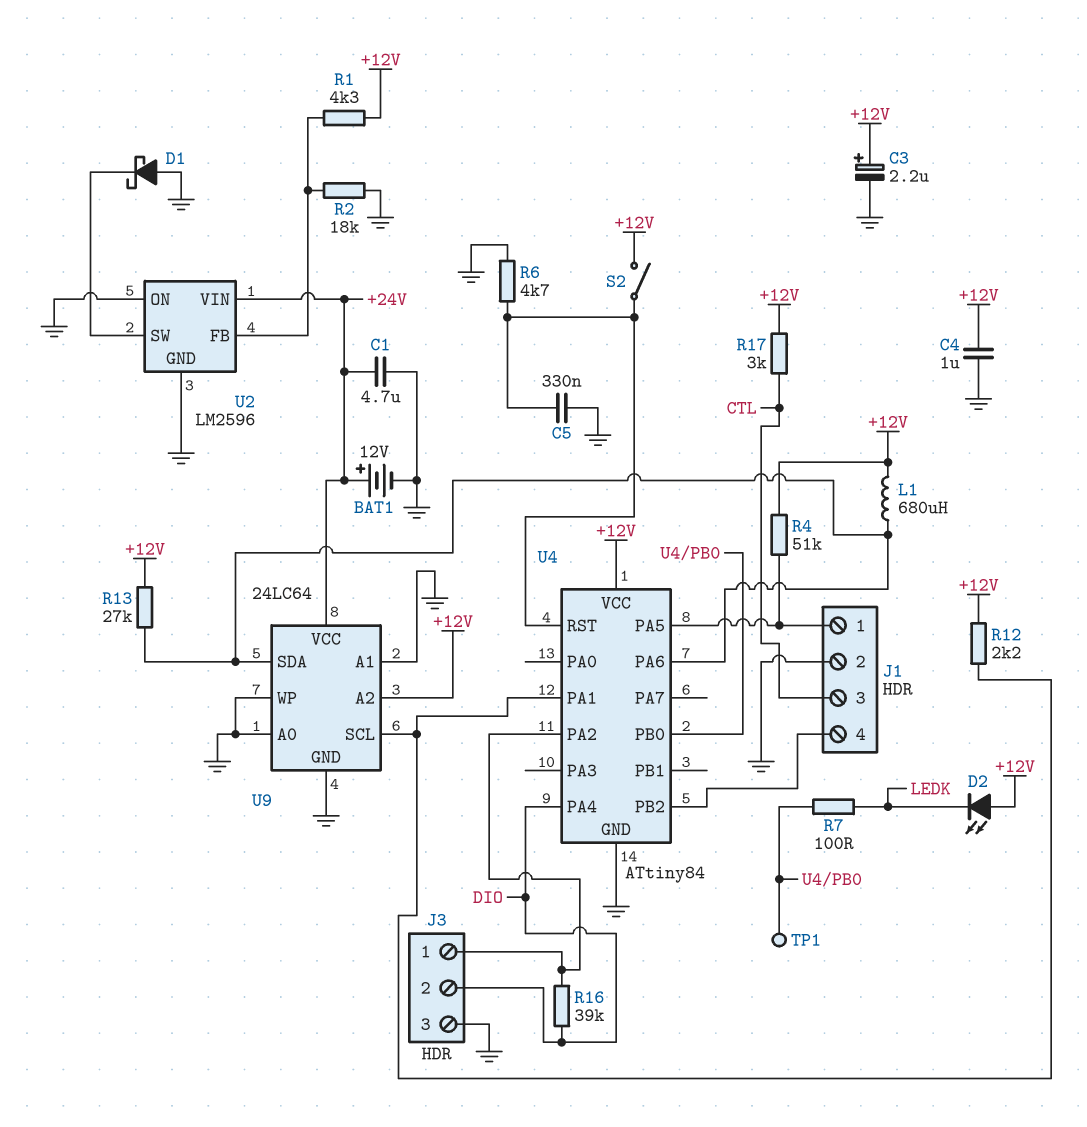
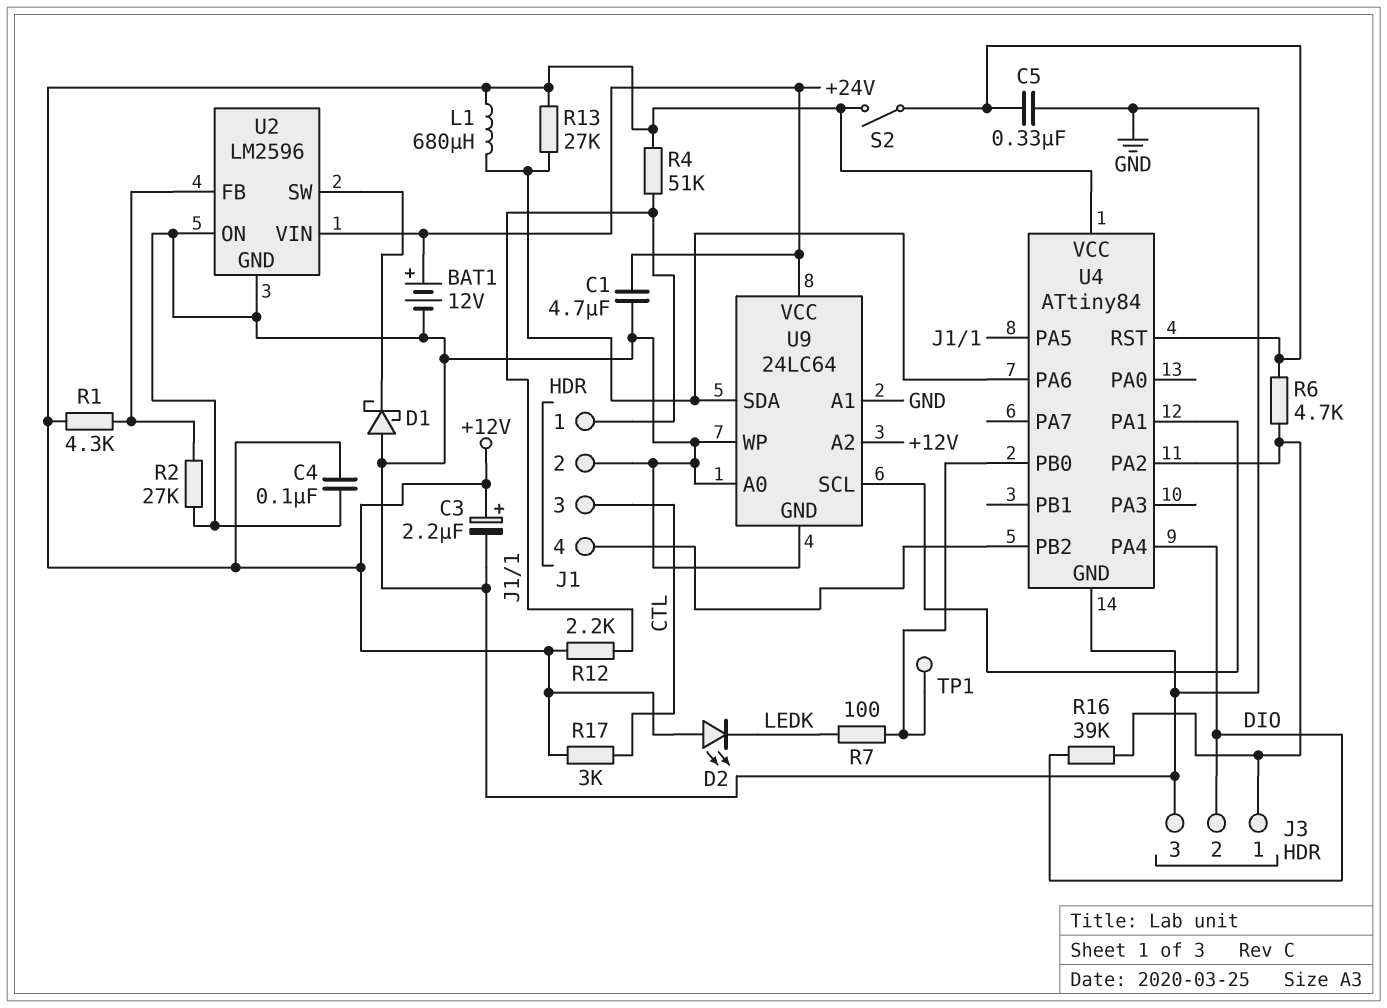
C4: 1uF (+12V, GND) -> 100nF (+12V, GND)
R2: 18k (GND, U2/FB) -> 27k (GND, U2/FB)
R6: 4.7k (GND, U4/RST) -> 4.7k (J3/1, U4/RST)
R12: 2.2k (+12V, U4/PA1) -> 2.2k (+12V, J1/1)

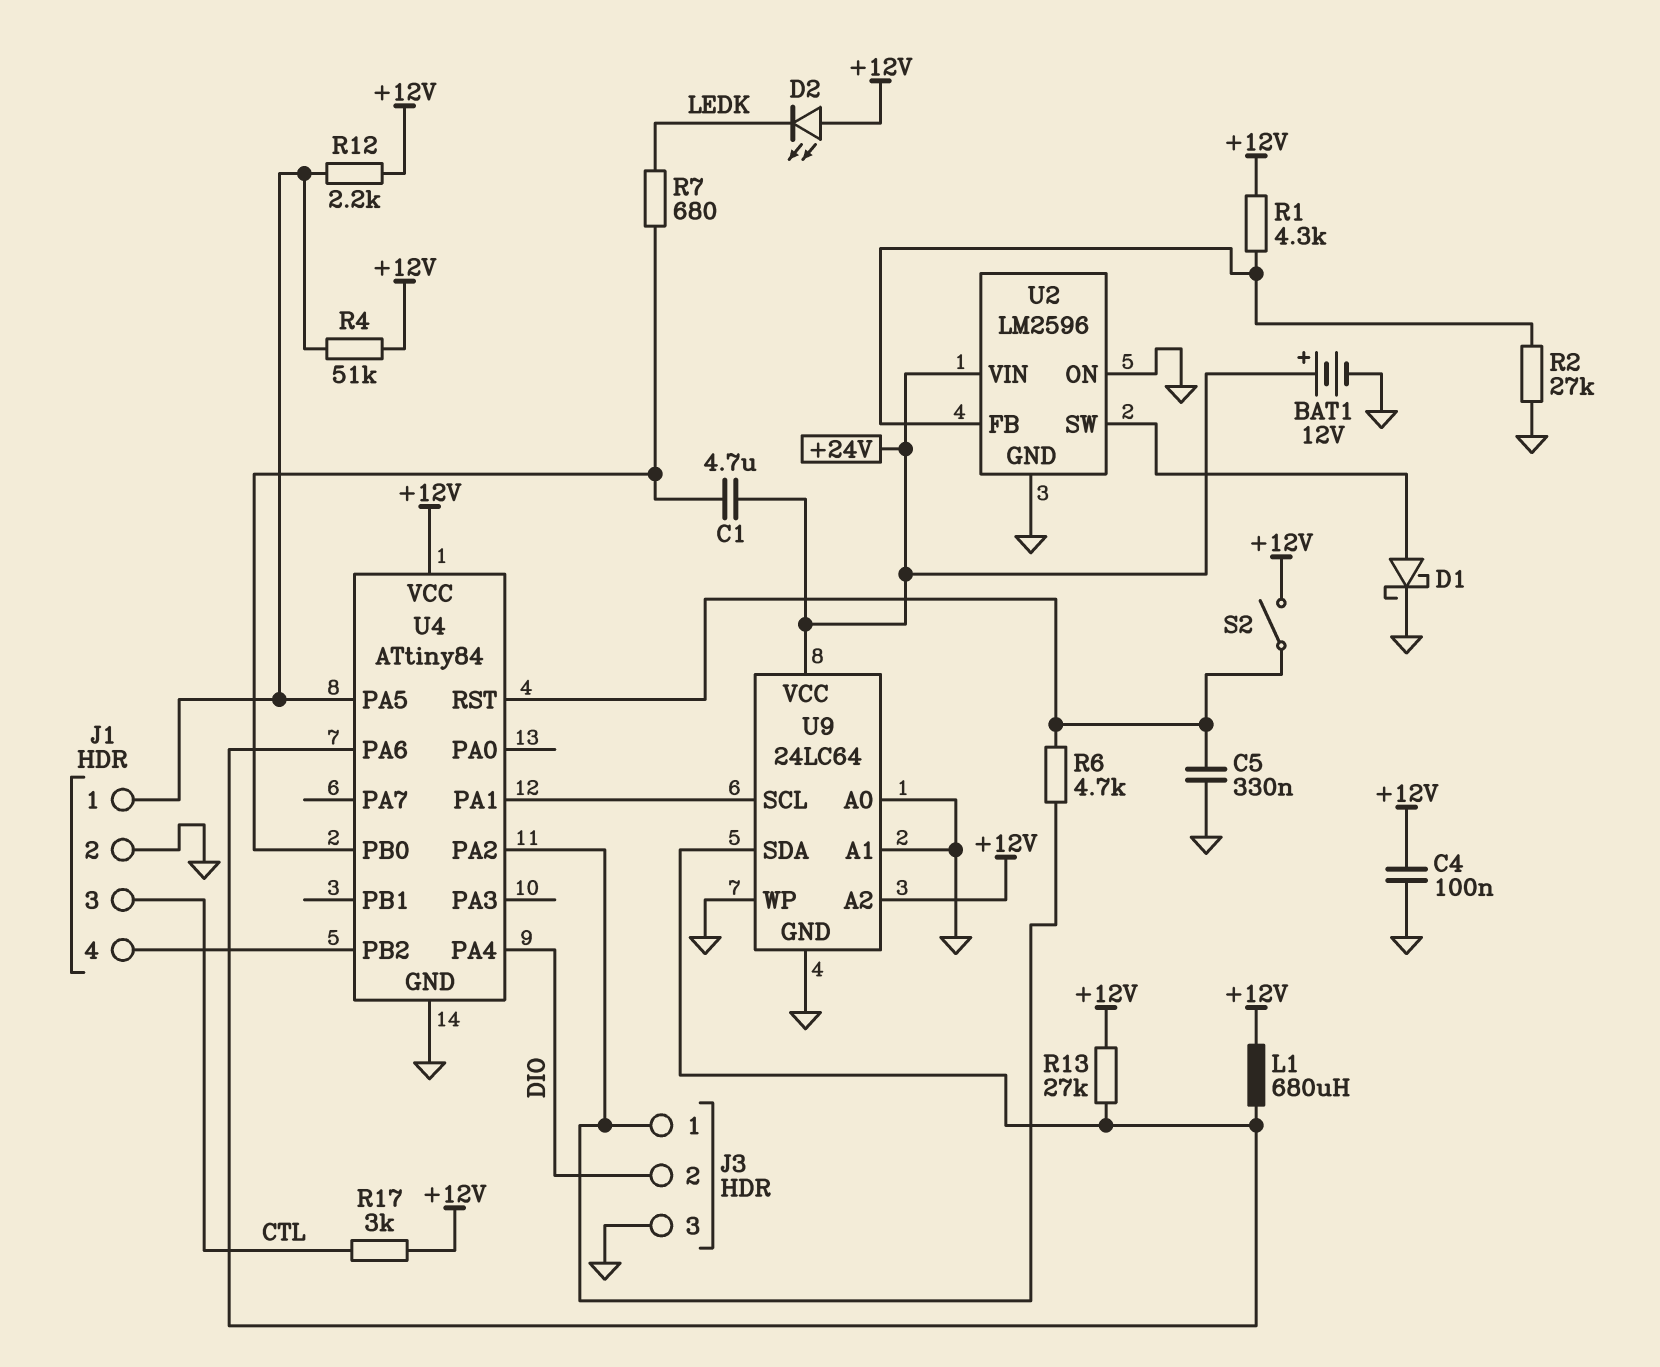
C1: 4.7uF (+24V, GND) -> 4.7uF (+24V, U4/PB0)
C3: 2.2uF (plus +12V, minus GND) -> none
D1: schottky (A GND, K U2/SW) -> schottky (A U2/SW, K GND)
R7: 100 (LEDK, U4/PB0) -> 680 (LEDK, U4/PB0)
R16: 39k (DIO, J3/1) -> none
TP1: test point (U4/PB0) -> none

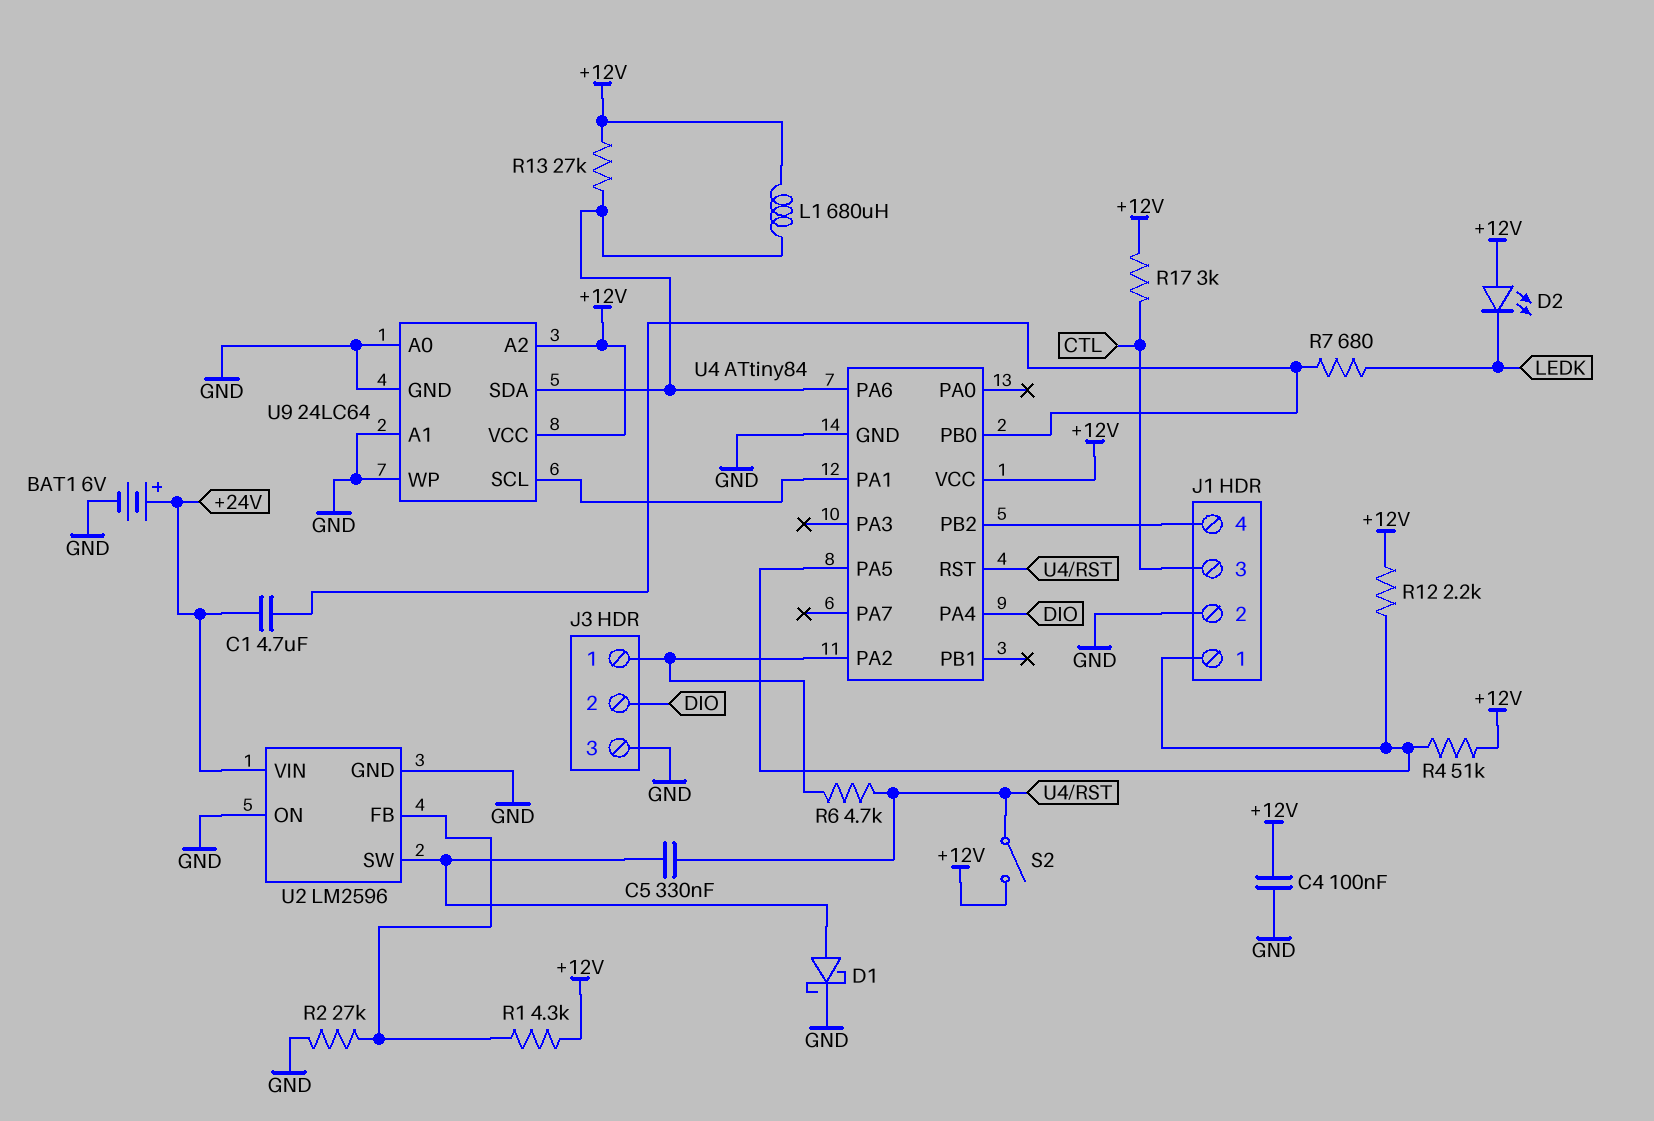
BAT1: 12V (plus +24V, minus GND) -> 6V (plus +24V, minus GND)
C5: 330nF (GND, U4/RST) -> 330nF (U2/SW, U4/RST)
U9 pin VCC: +24V -> +12V

